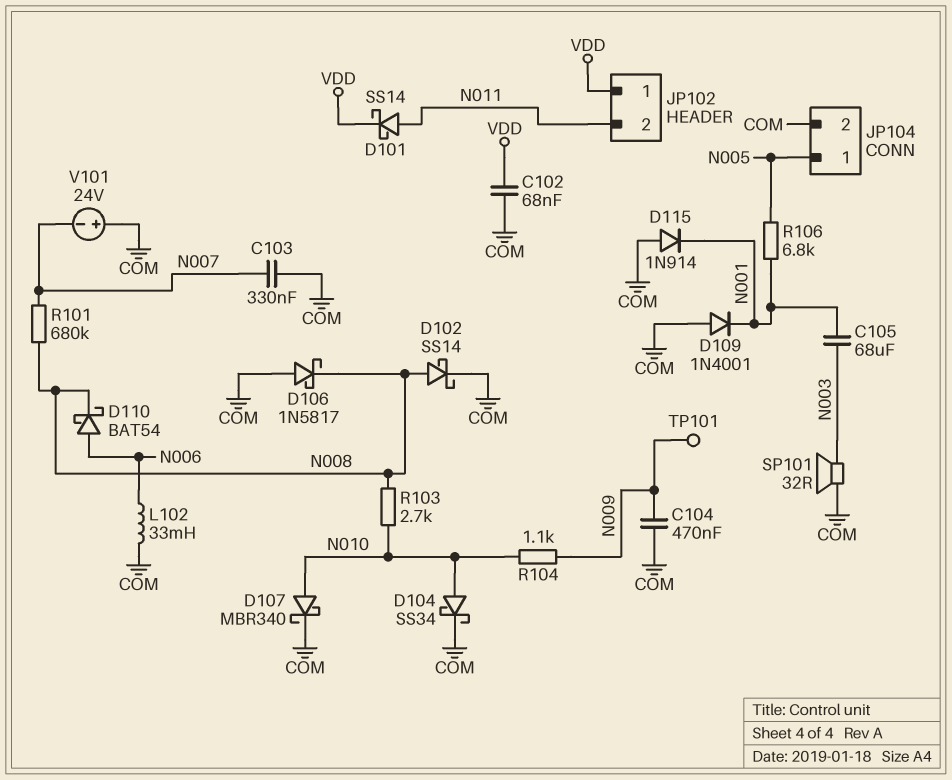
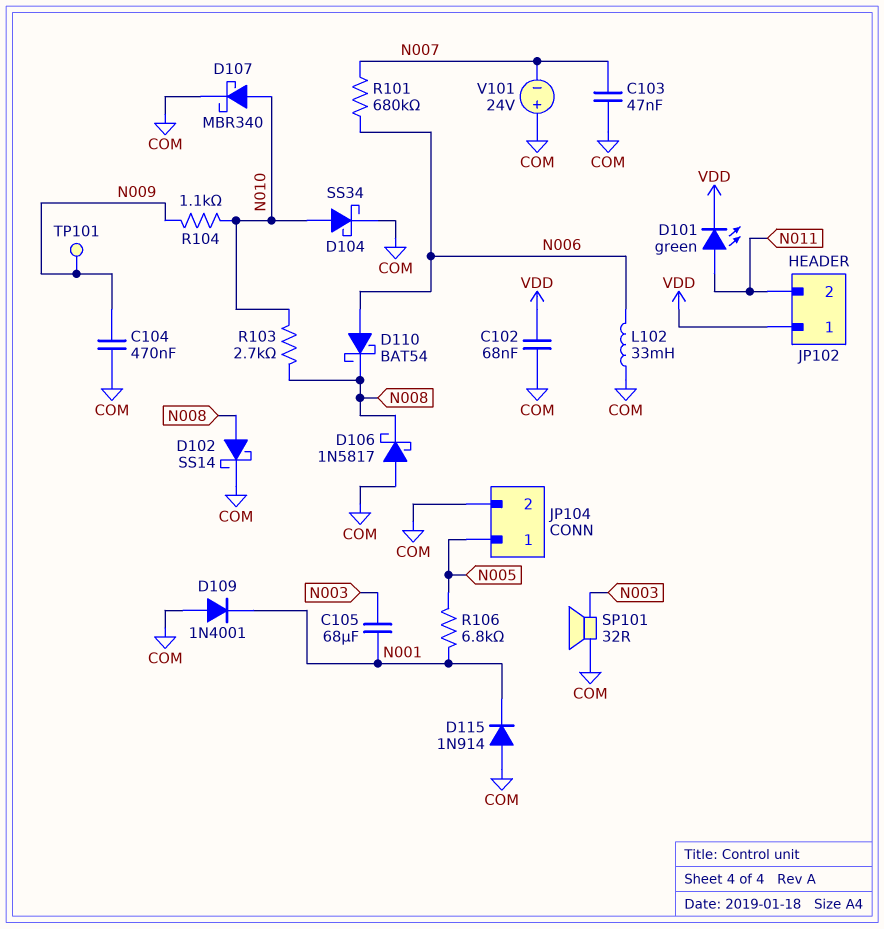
C103: 330nF (COM, N007) -> 47nF (COM, N007)
D101: schottky SS14 (A N011, K VDD) -> LED green (A N011, K VDD)
R101: 680k (N007, N008) -> 680k (N006, N007)

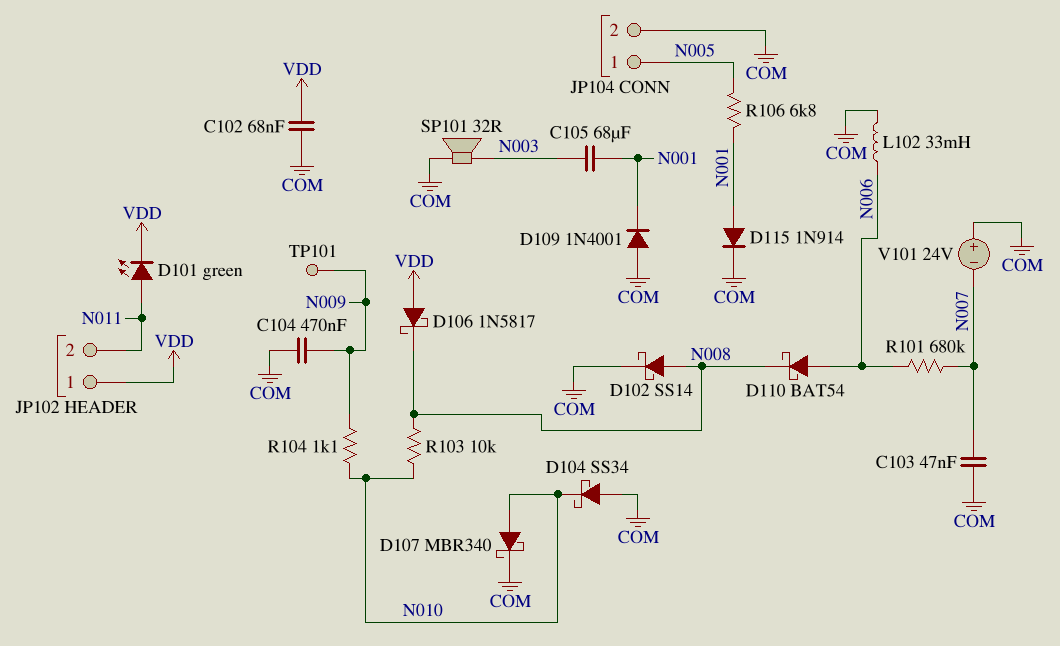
D104: schottky SS34 (A N010, K COM) -> schottky SS34 (A COM, K N010)
D106: schottky 1N5817 (A COM, K N008) -> schottky 1N5817 (A VDD, K N008)
D115: diode 1N914 (A COM, K N001) -> diode 1N914 (A N001, K COM)
R103: 2.7k (N008, N010) -> 10k (N008, N010)

